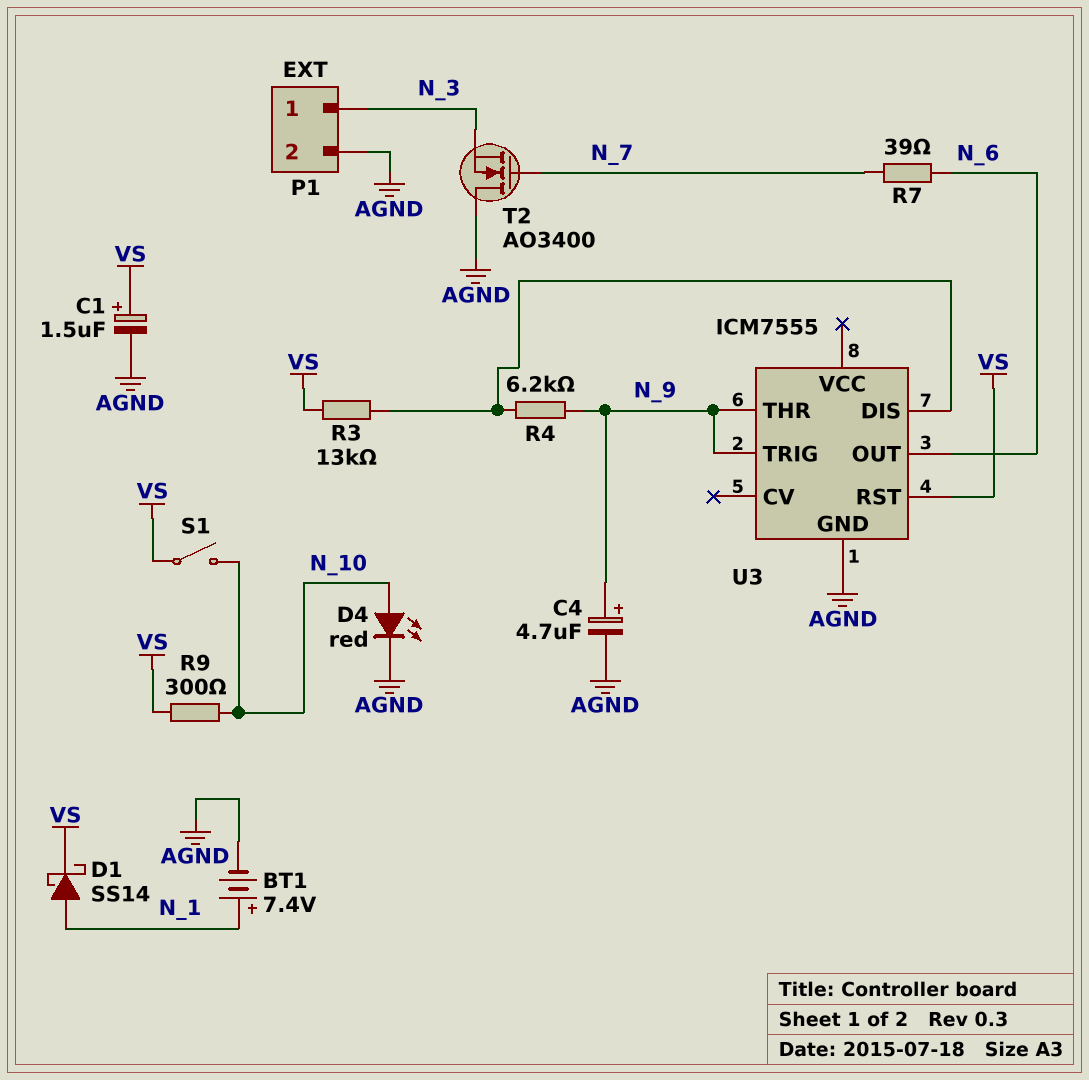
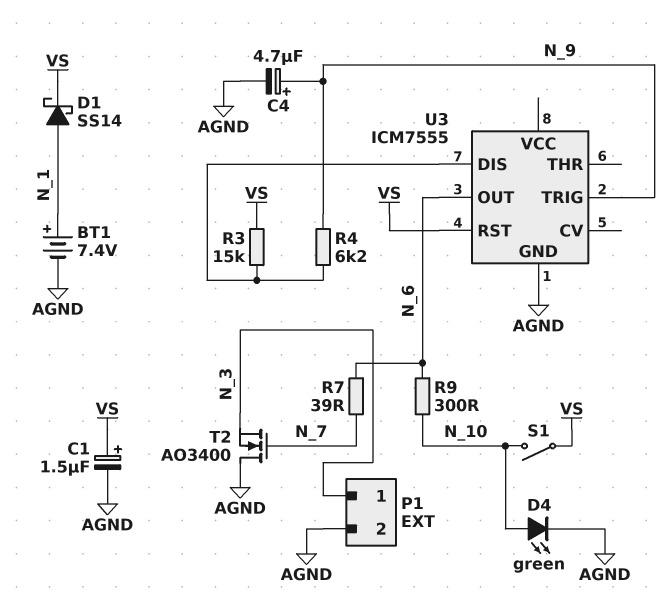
D4: LED red (A N_10, K AGND) -> LED green (A N_10, K AGND)
R3: 13k (U3/DIS, VS) -> 15k (U3/DIS, VS)
R9: 300 (N_10, VS) -> 300 (N_6, N_10)
U3 pin THR: N_9 -> none

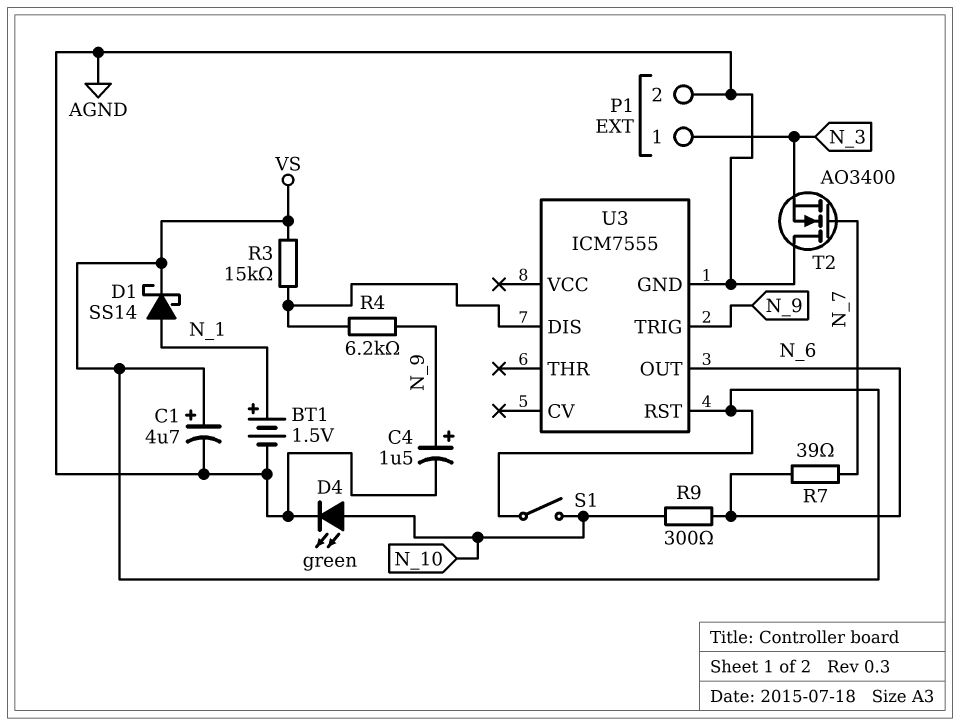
BT1: 7.4V (plus N_1, minus AGND) -> 1.5V (plus N_1, minus AGND)
C1: 1.5uF (plus VS, minus AGND) -> 4.7uF (plus VS, minus AGND)
C4: 4.7uF (plus N_9, minus AGND) -> 1.5uF (plus N_9, minus AGND)

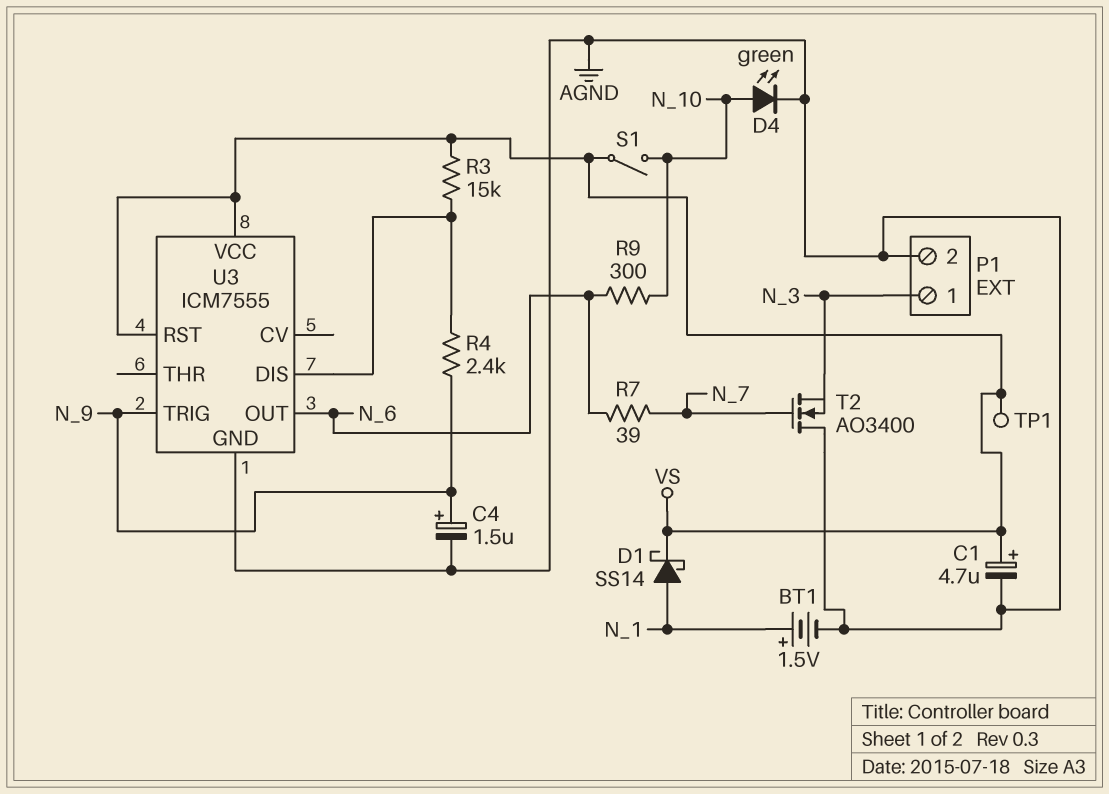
R4: 6.2k (N_9, U3/DIS) -> 2.4k (N_9, U3/DIS)
TP1: none -> test point (VS)
U3 pin VCC: none -> VS

